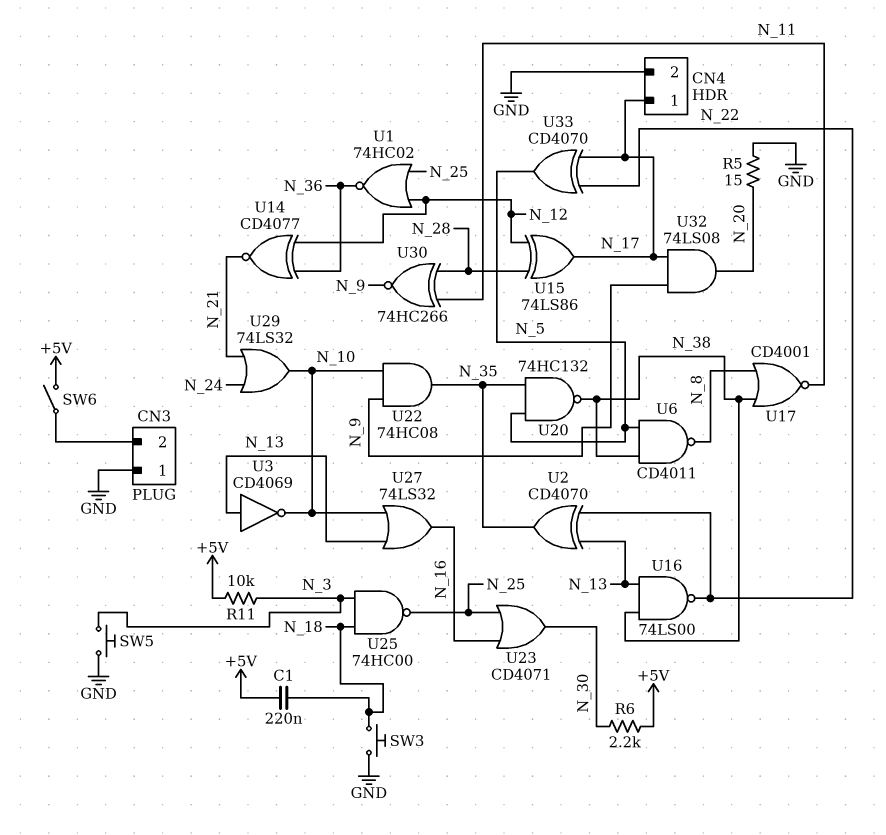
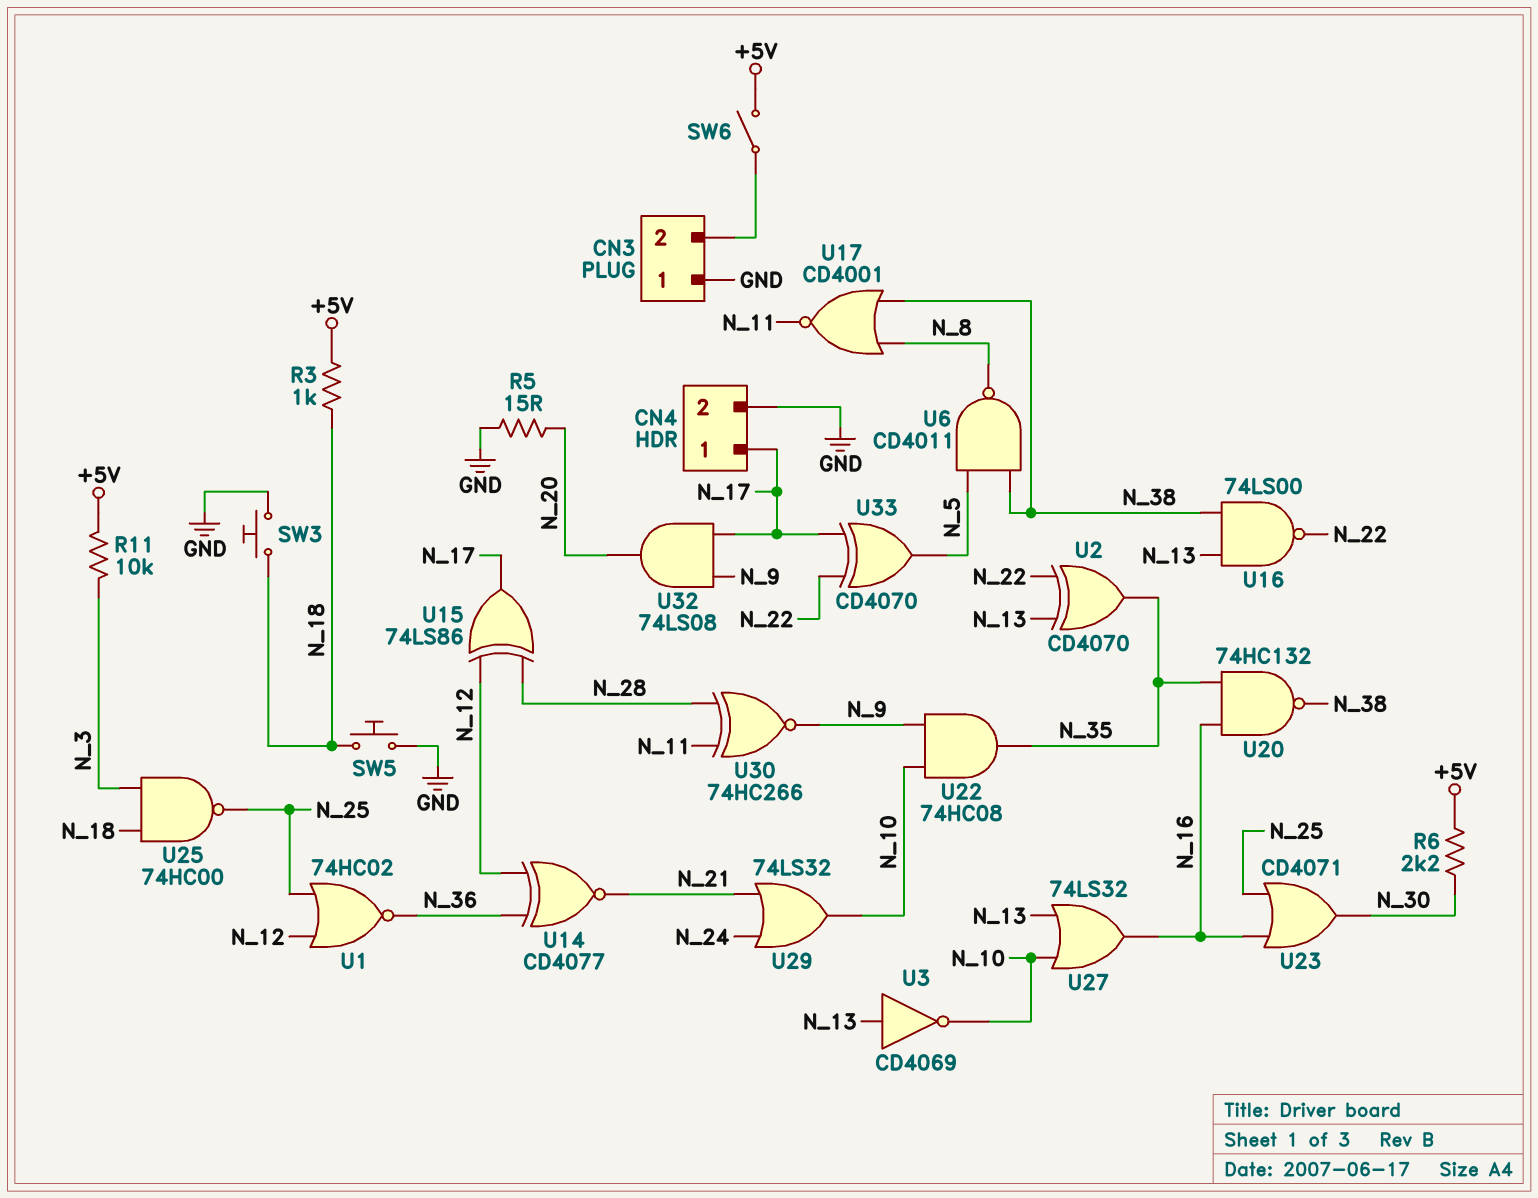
C1: 220nF (+5V, N_18) -> none
R3: none -> 1k (+5V, N_18)
SW5: button (GND, N_3) -> button (GND, N_18)
U20: NAND 74HC132 (in N_5, in N_35, out N_38) -> NAND 74HC132 (in N_16, in N_35, out N_38)

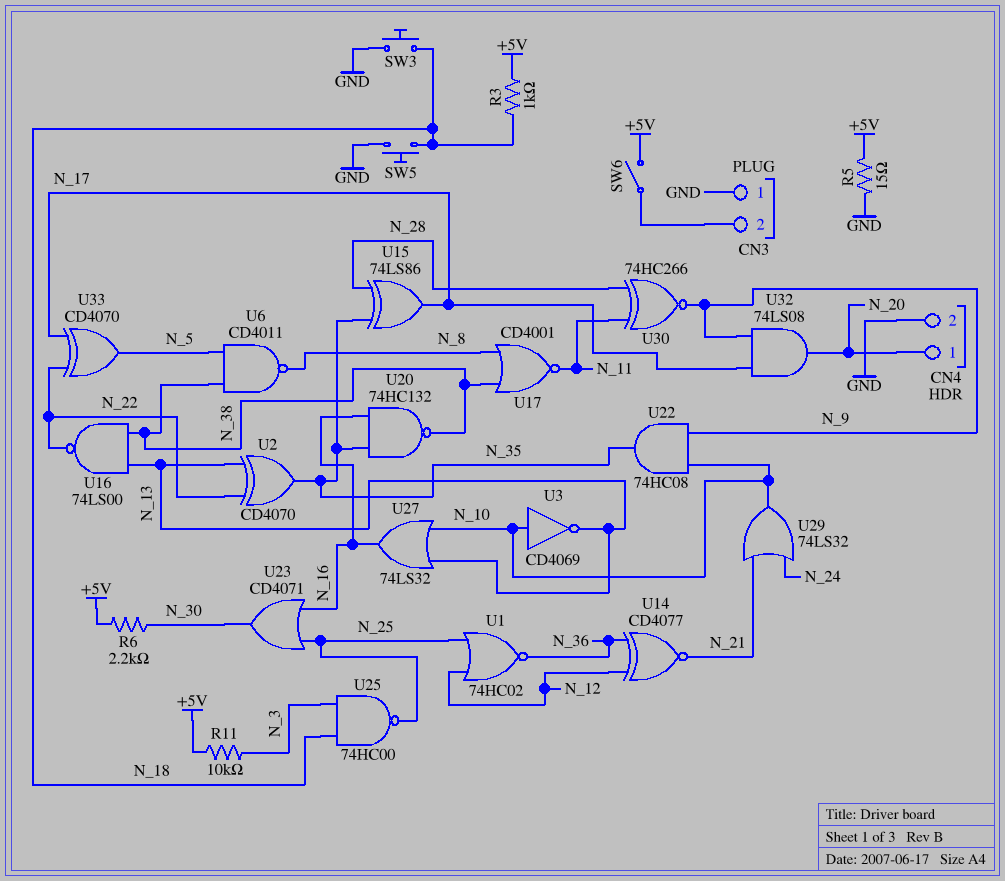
CN4 pin 1: N_17 -> N_20
R5: 15 (GND, N_20) -> 15 (+5V, GND)
U3: NOT CD4069 (in N_13, out N_10) -> NOT CD4069 (in N_10, out N_13)
U15: XOR 74LS86 (in N_12, in N_28, out N_17) -> XOR 74LS86 (in N_28, in N_35, out N_17)

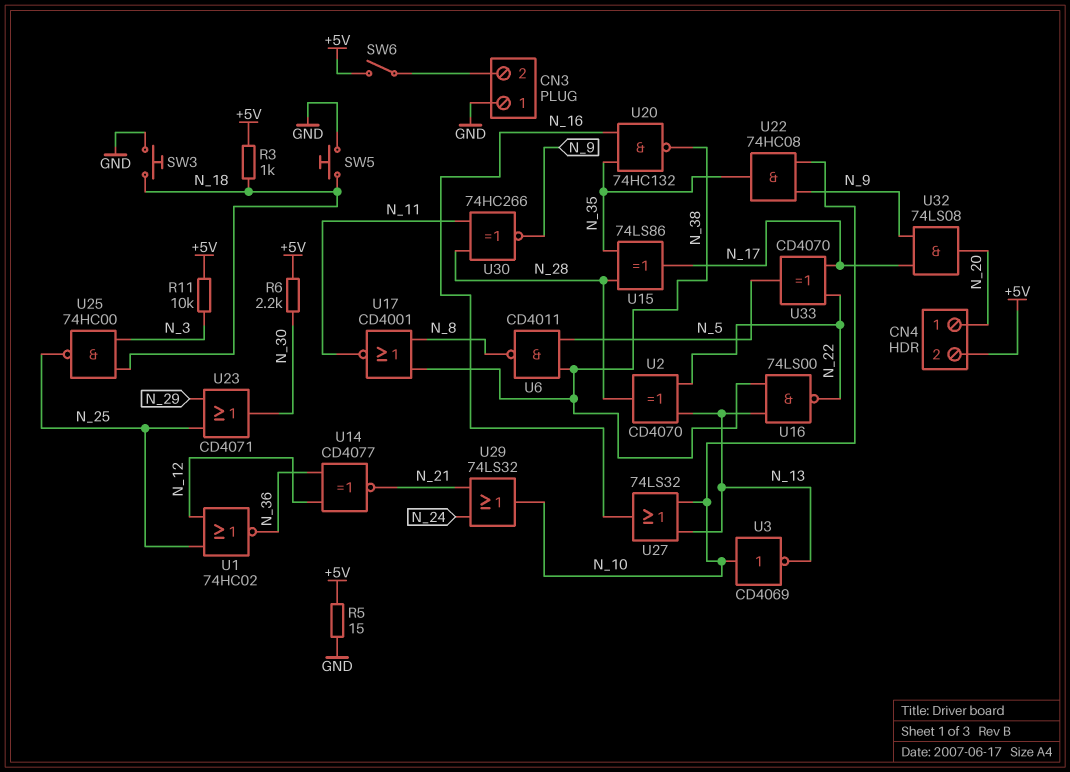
CN4 pin 2: GND -> +5V
U2: XOR CD4070 (in N_13, in N_22, out N_35) -> XOR CD4070 (in N_13, in N_22, out N_28)
U23: OR CD4071 (in N_16, in N_25, out N_30) -> OR CD4071 (in N_25, in N_29, out N_30)

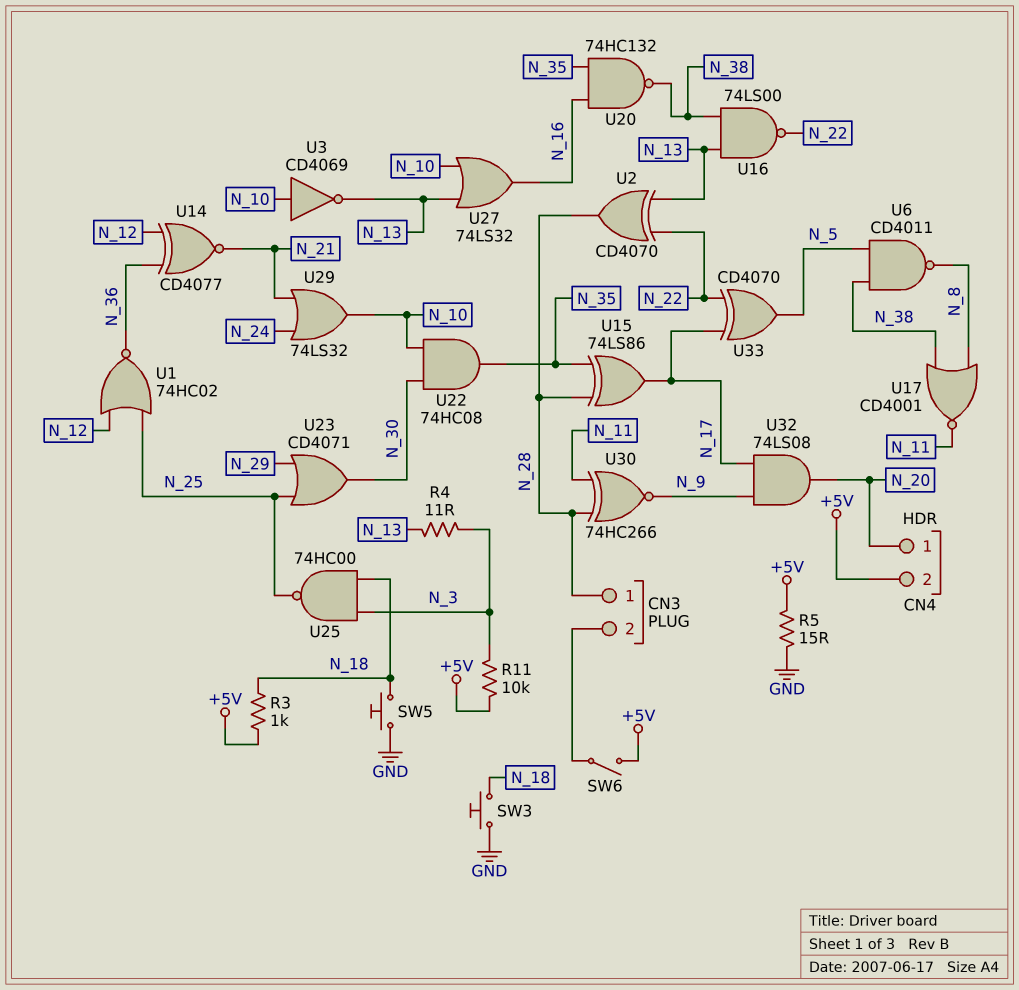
CN3 pin 1: GND -> N_28
R4: none -> 11 (N_3, N_13)
R6: 2.2k (+5V, N_30) -> none
U22: AND 74HC08 (in N_9, in N_10, out N_35) -> AND 74HC08 (in N_10, in N_30, out N_35)

